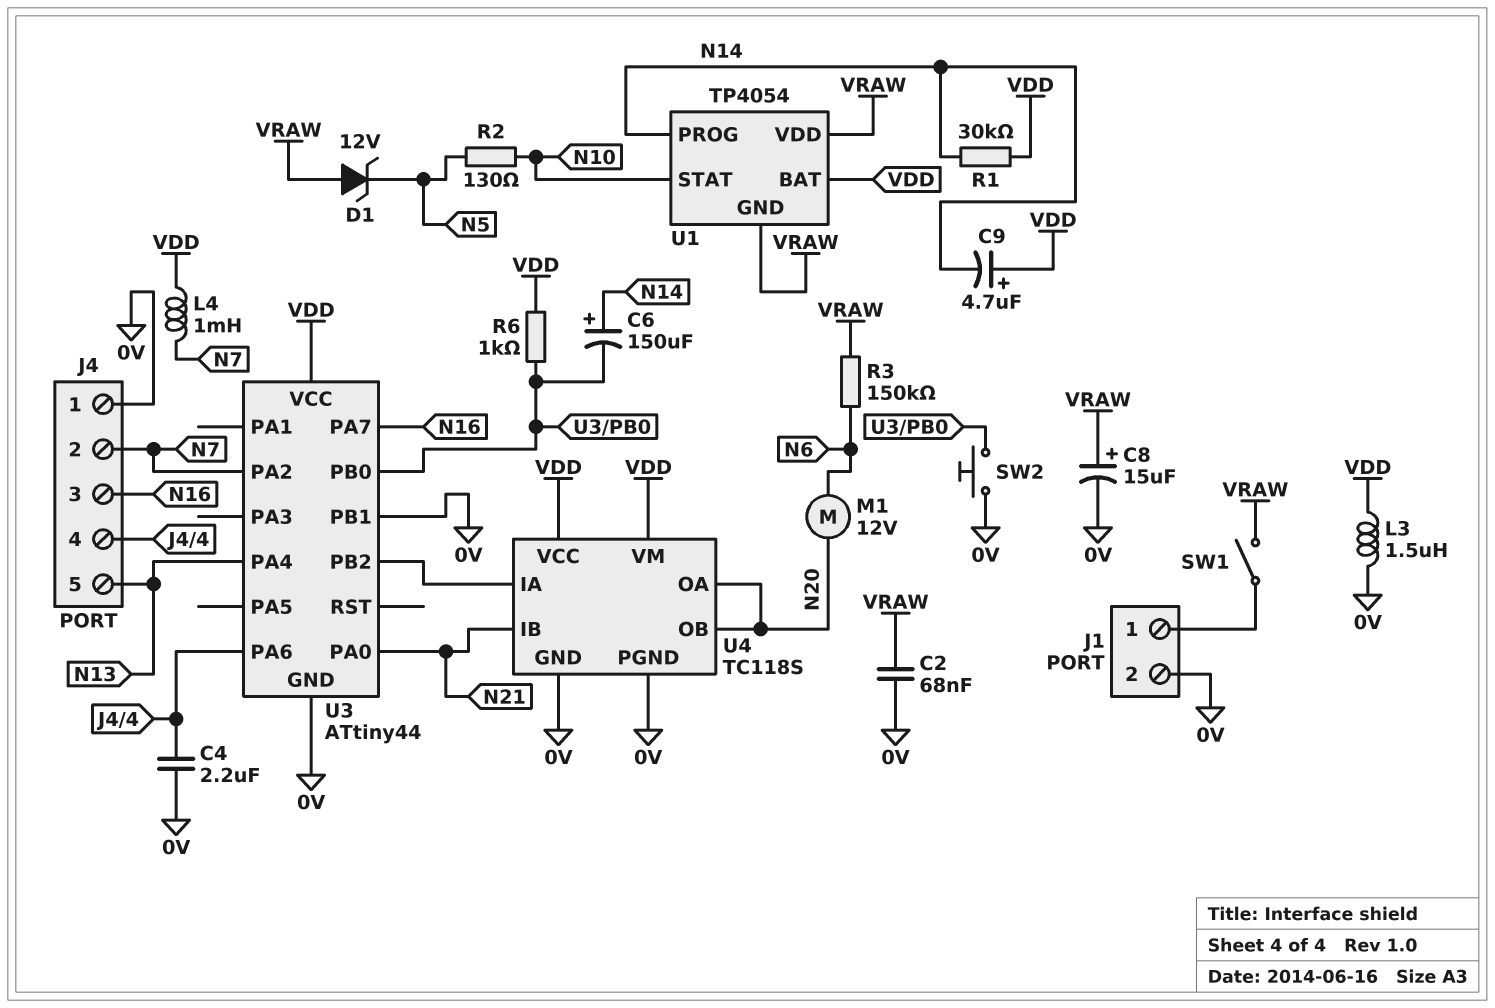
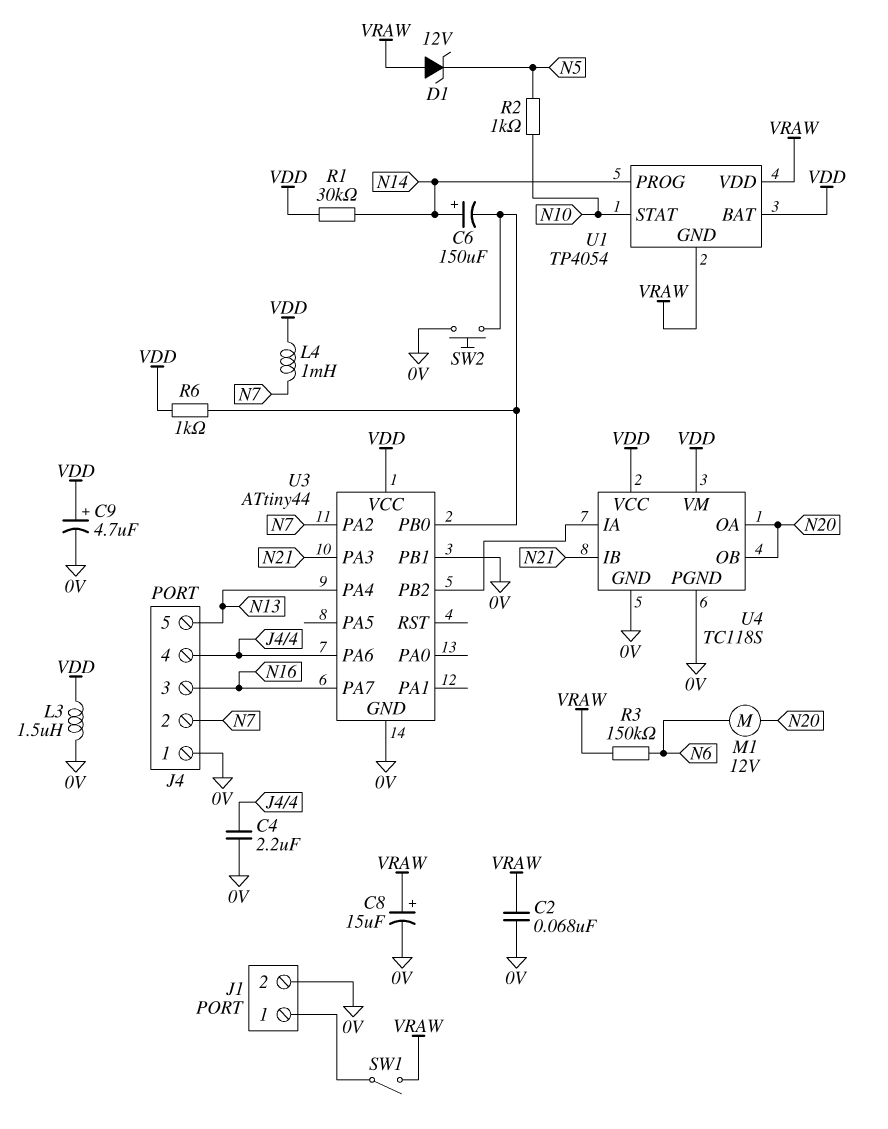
C9: 4.7uF (plus VDD, minus N14) -> 4.7uF (plus VDD, minus 0V)
R2: 130 (N5, N10) -> 1k (N5, N10)
U3 pin PA0: N21 -> none
U3 pin PA3: none -> N21

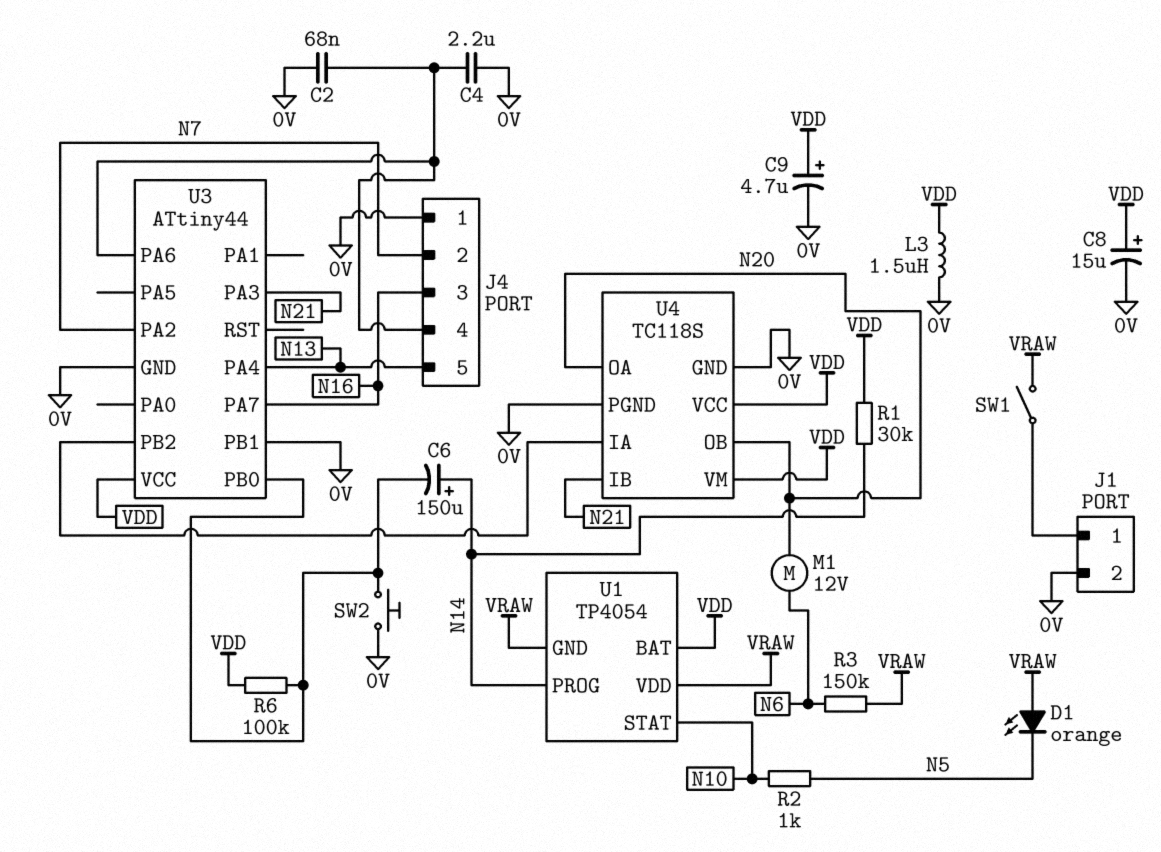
C2: 68nF (0V, VRAW) -> 68nF (0V, J4/4)
C8: 15uF (plus VRAW, minus 0V) -> 15uF (plus VDD, minus 0V)
D1: zener 12V (A VRAW, K N5) -> LED orange (A VRAW, K N5)
L4: 1mH (N7, VDD) -> none
R6: 1k (U3/PB0, VDD) -> 100k (U3/PB0, VDD)

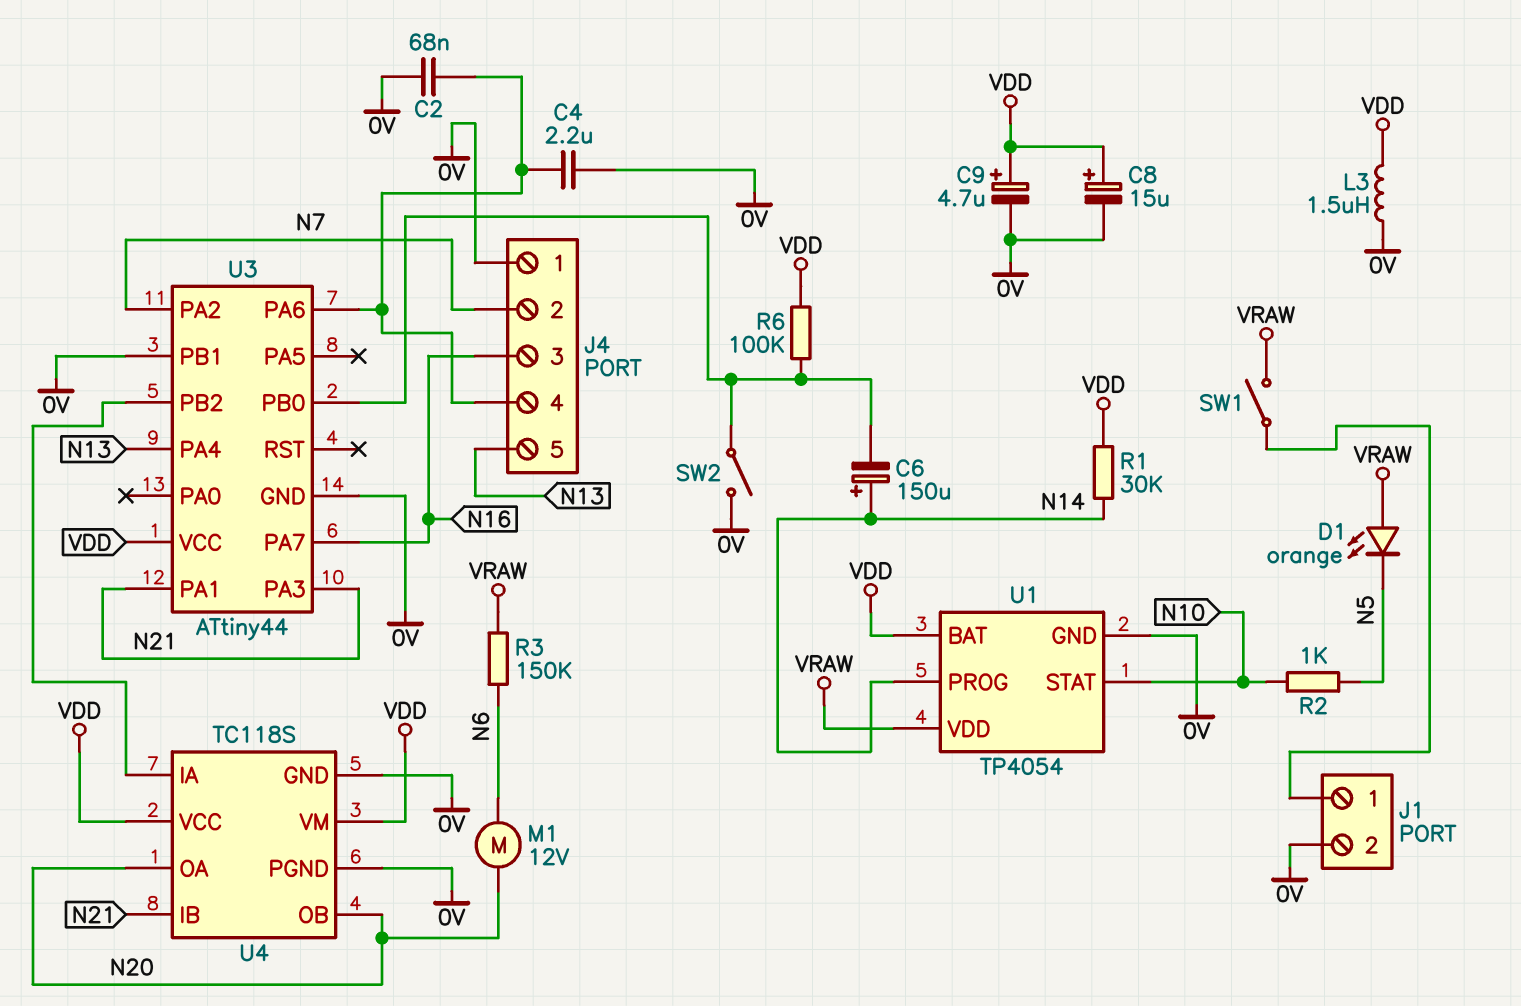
SW2: button (0V, U3/PB0) -> switch (0V, U3/PB0)
U1 pin GND: VRAW -> 0V
U3 pin PA1: none -> N21

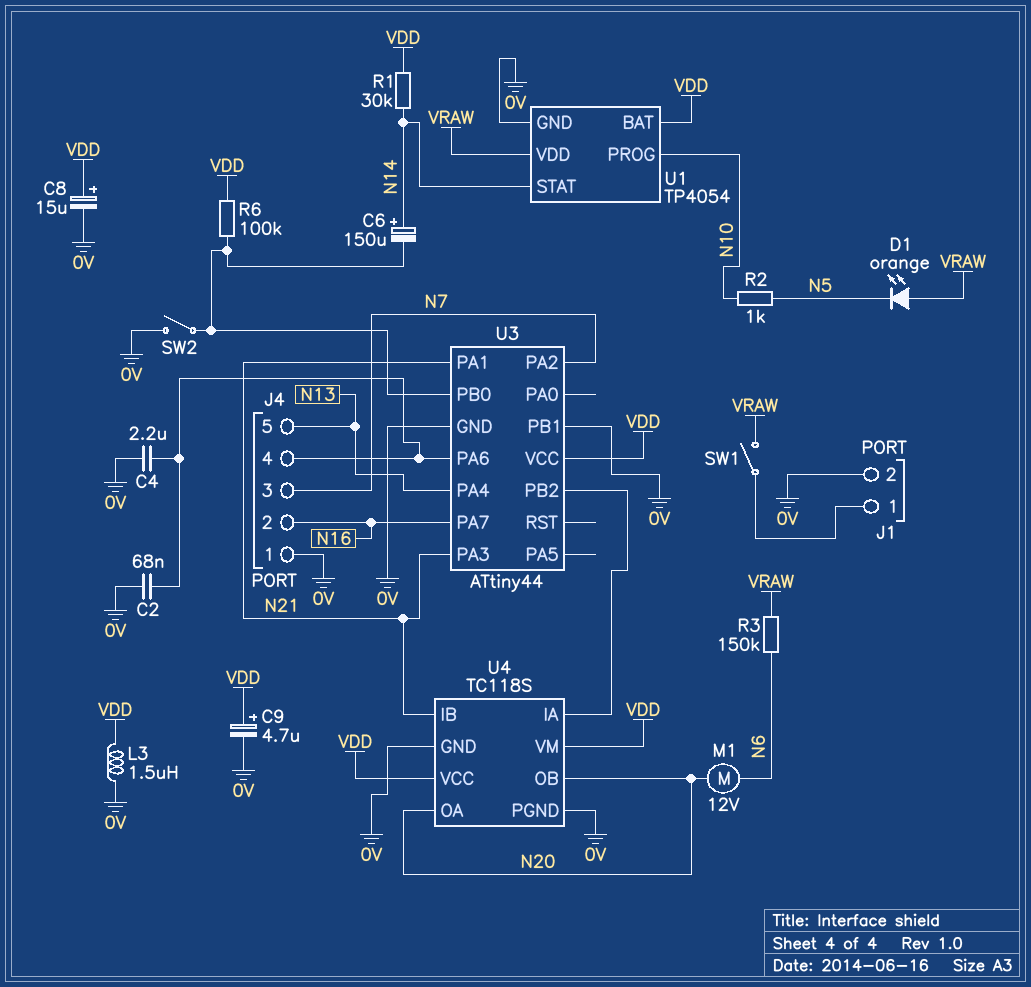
J4 pin 2: N7 -> N16
J4 pin 3: N16 -> N7
U1 pin PROG: N14 -> N10
U1 pin STAT: N10 -> N14

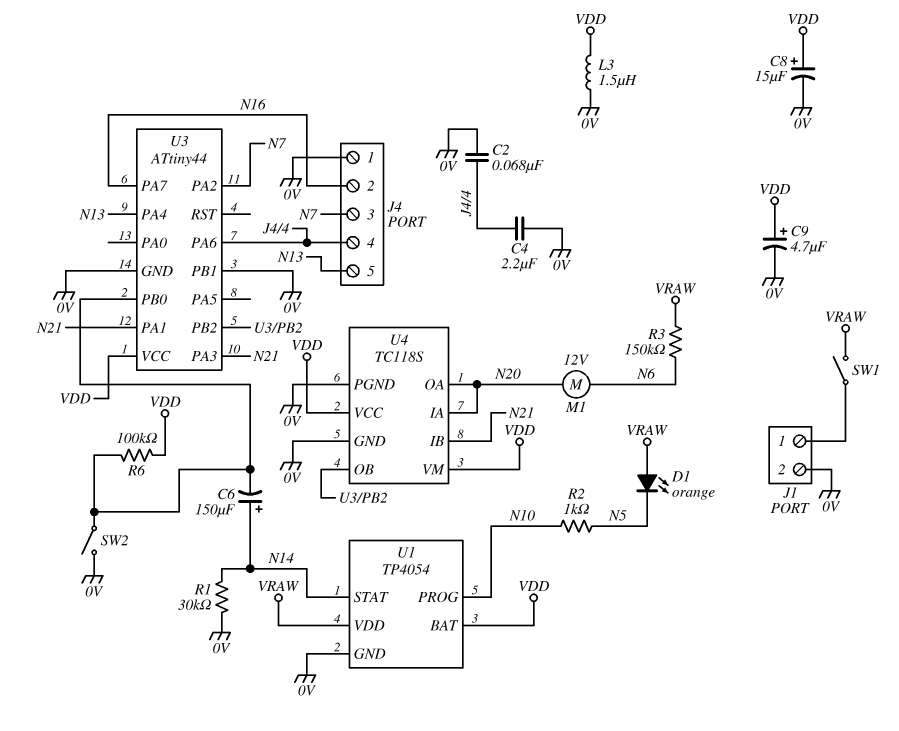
R1: 30k (N14, VDD) -> 30k (0V, N14)
U4 pin IA: U3/PB2 -> N20
U4 pin OB: N20 -> U3/PB2

